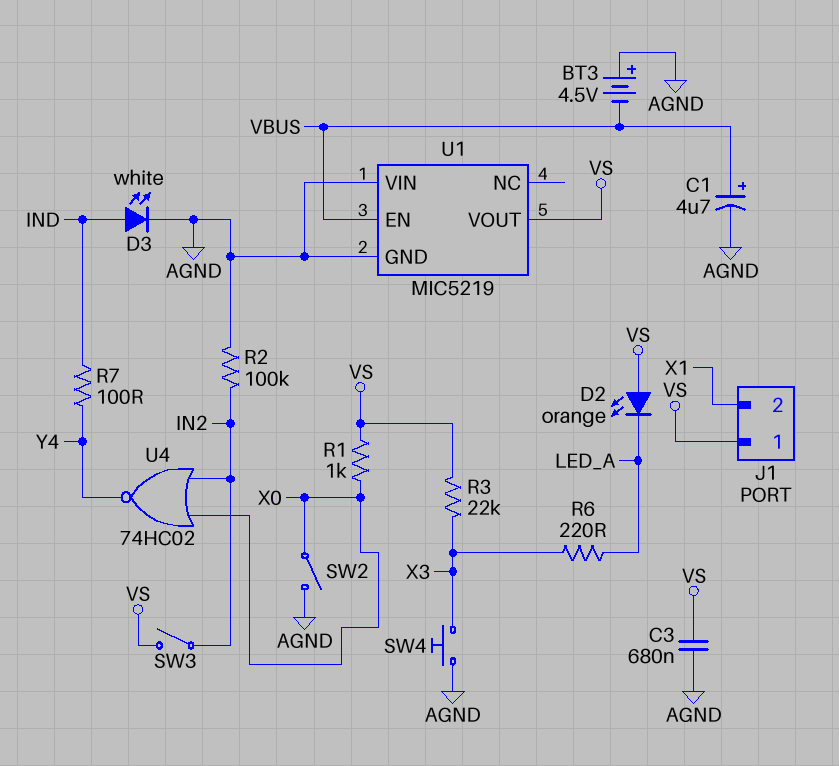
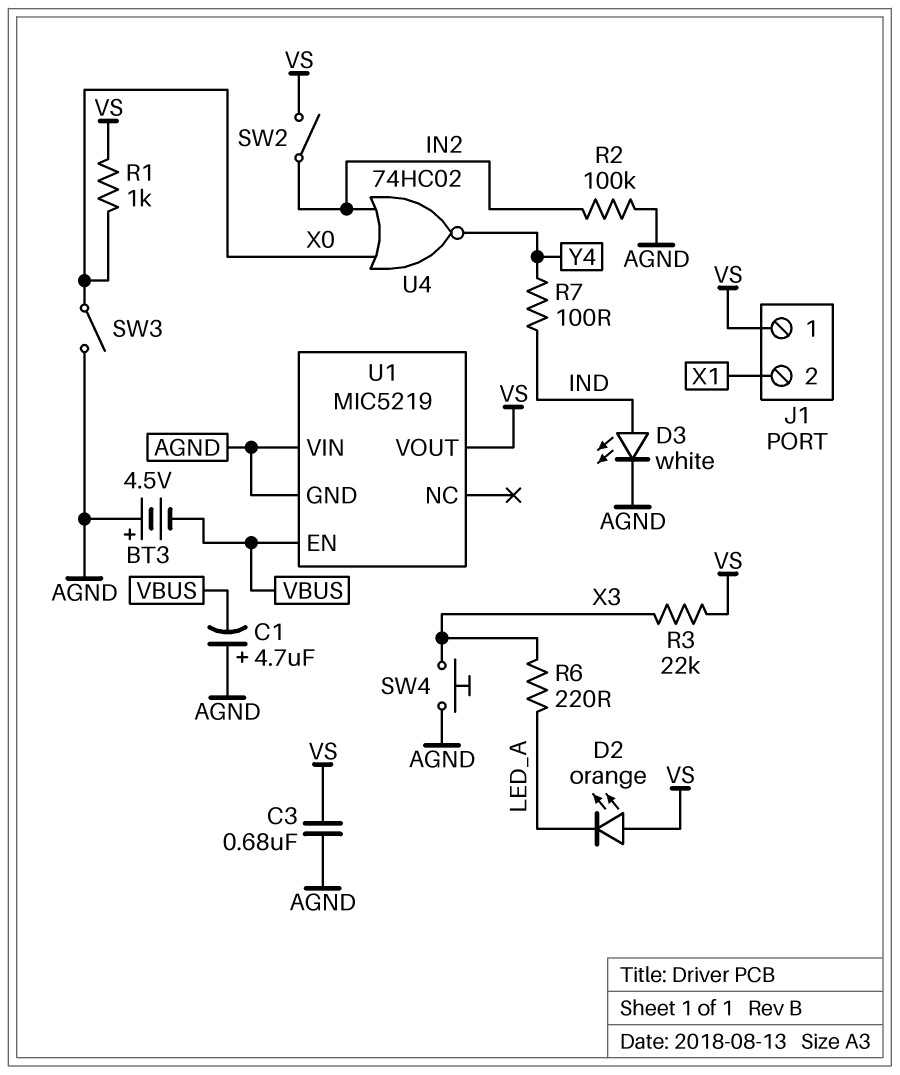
C1: 4.7uF (plus VBUS, minus AGND) -> 4.7uF (plus AGND, minus VBUS)
SW2: switch (AGND, X0) -> switch (IN2, VS)
SW3: switch (IN2, VS) -> switch (AGND, X0)

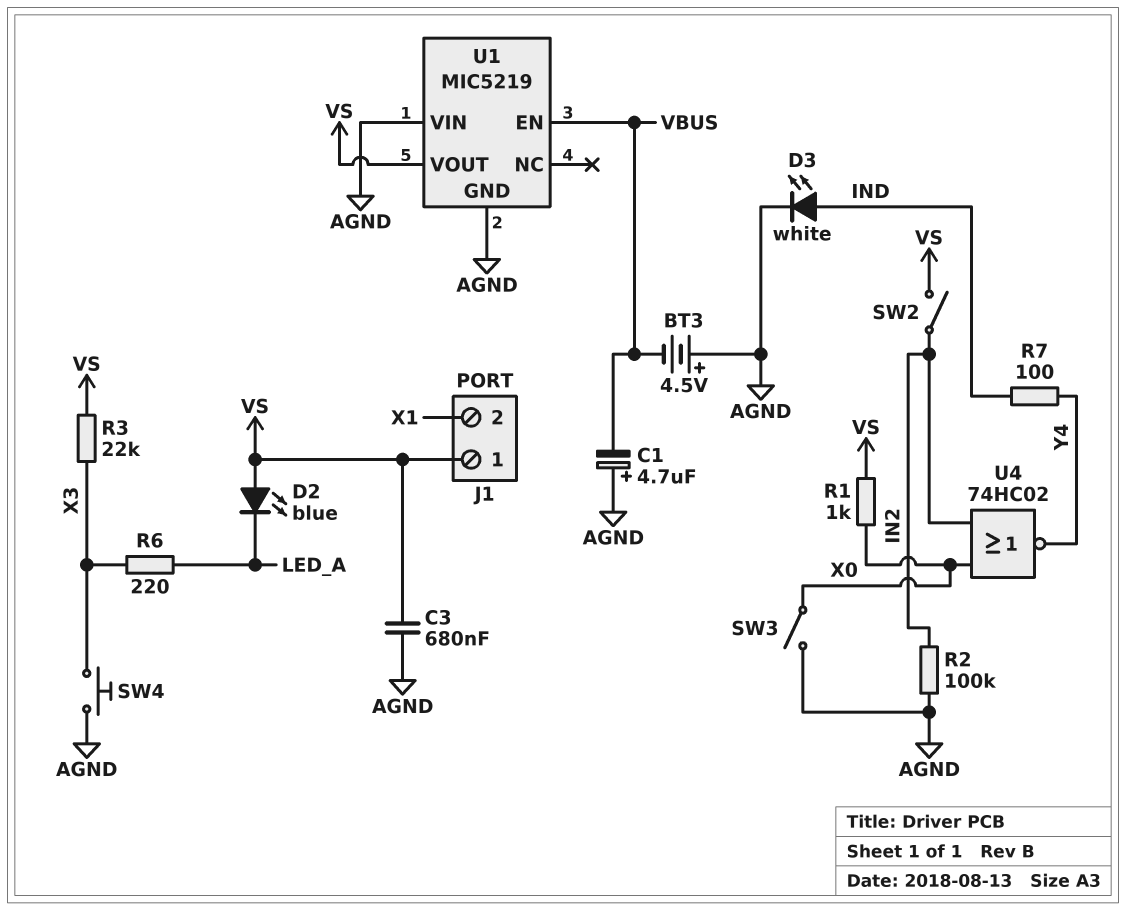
D2: LED orange (A VS, K LED_A) -> LED blue (A VS, K LED_A)

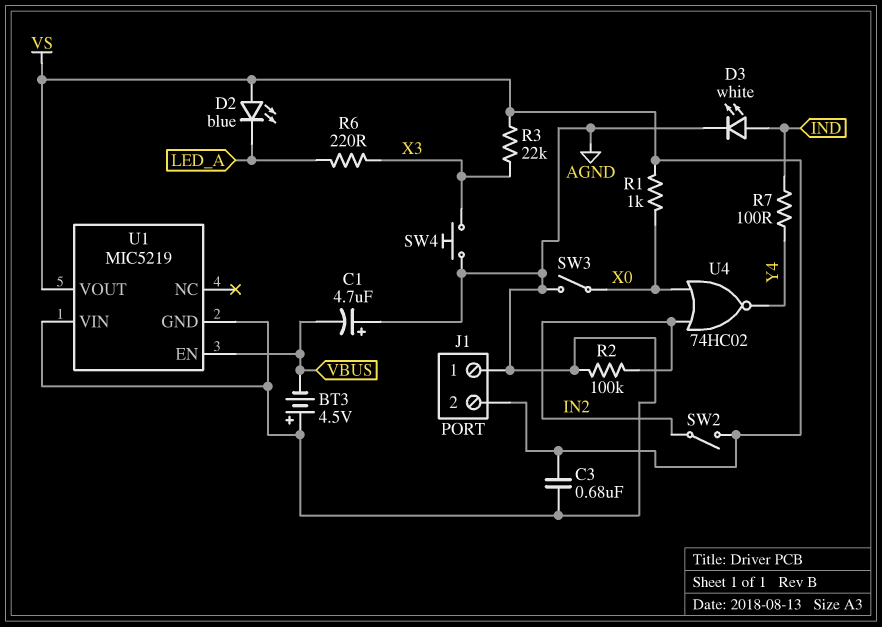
J1 pin 1: VS -> AGND
J1 pin 2: X1 -> VS

